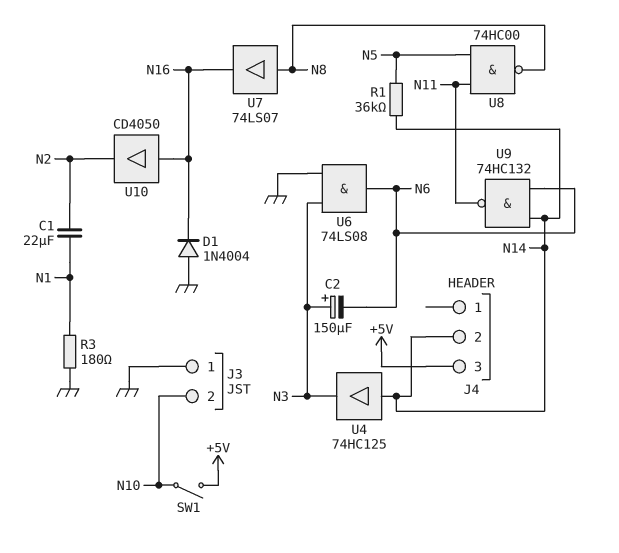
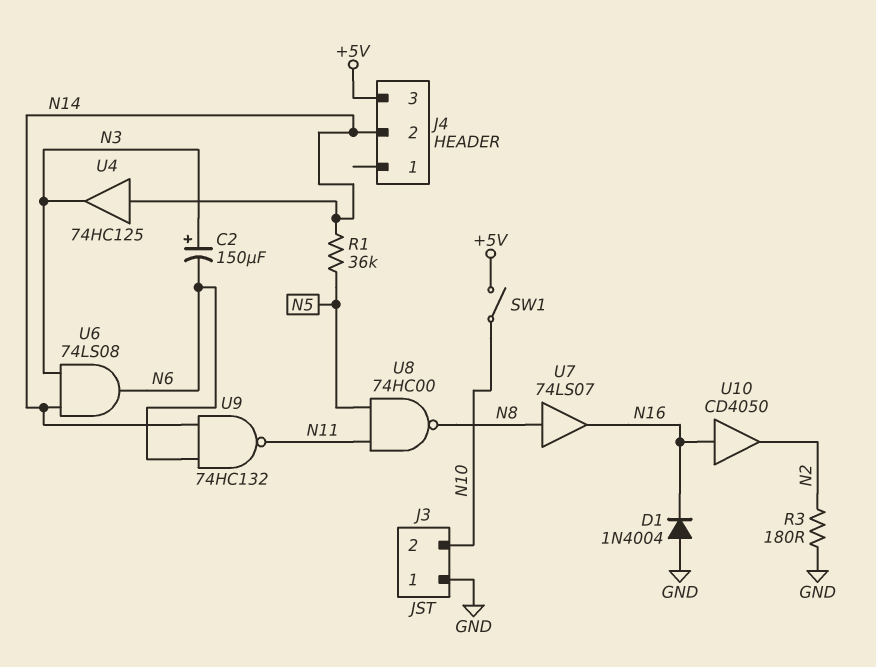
C1: 22uF (N1, N2) -> none
R3: 180 (GND, N1) -> 180 (GND, N2)
U6: AND 74LS08 (in GND, in N3, out N6) -> AND 74LS08 (in N3, in N14, out N6)

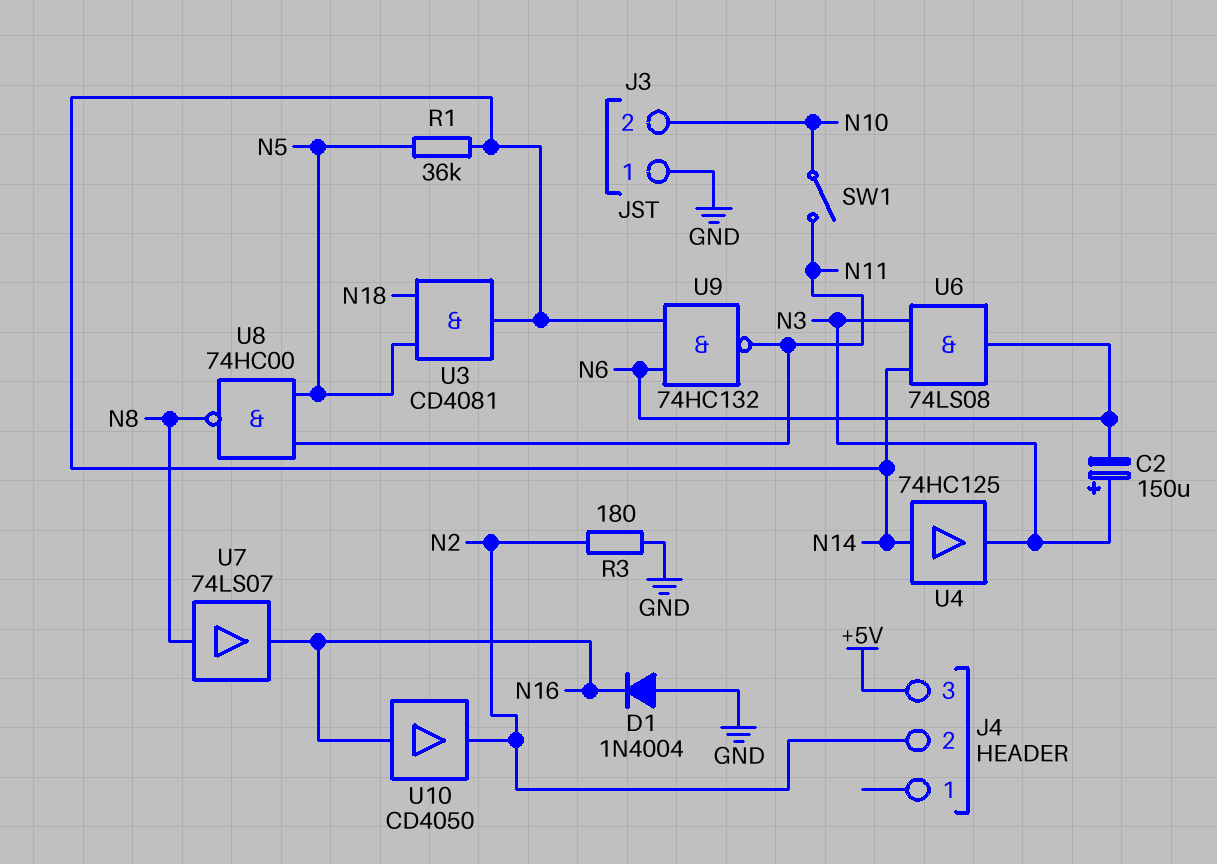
J4 pin 2: N14 -> N2
SW1: switch (+5V, N10) -> switch (N10, N11)
U3: none -> AND CD4081 (in N5, in N18, out N14)

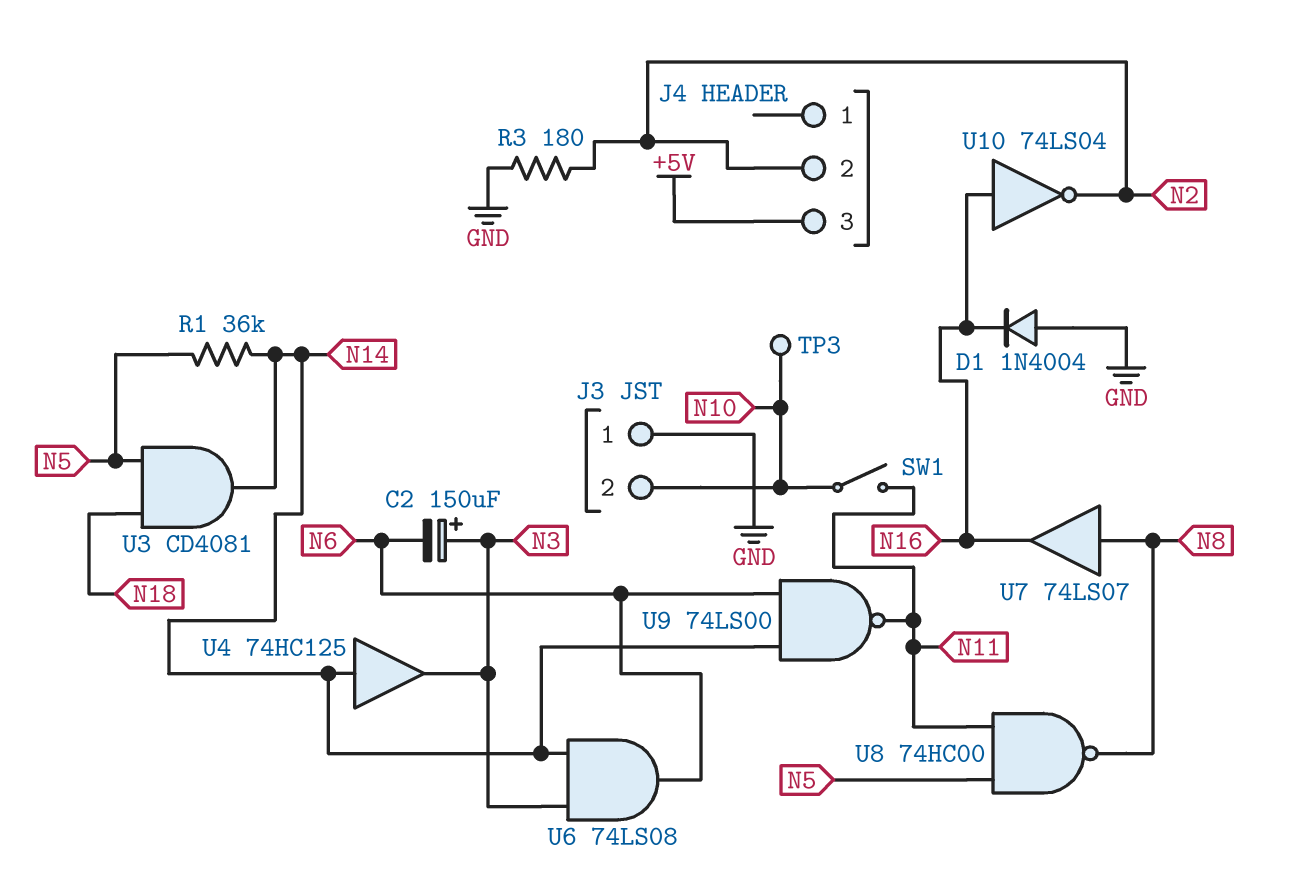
TP3: none -> test point (N10)
U9: NAND 74HC132 (in N6, in N14, out N11) -> NAND 74LS00 (in N6, in N14, out N11)
U10: buffer CD4050 (in N16, out N2) -> NOT 74LS04 (in N16, out N2)

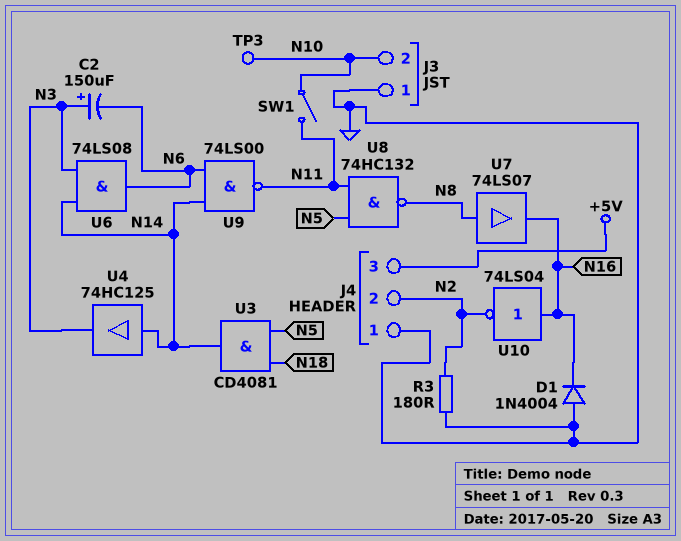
J4 pin 1: none -> GND
R1: 36k (N5, N14) -> none
U8: NAND 74HC00 (in N5, in N11, out N8) -> NAND 74HC132 (in N5, in N11, out N8)

